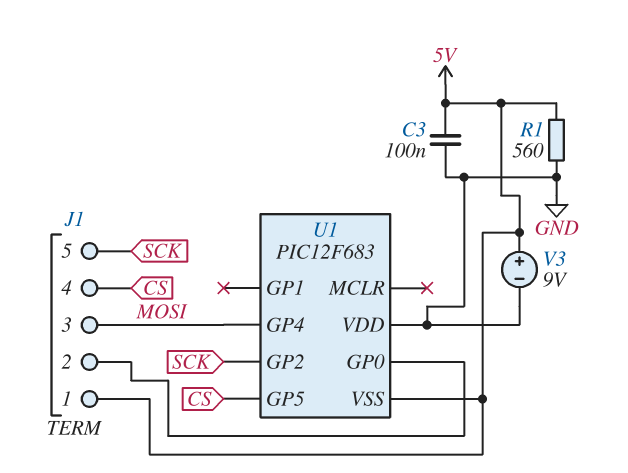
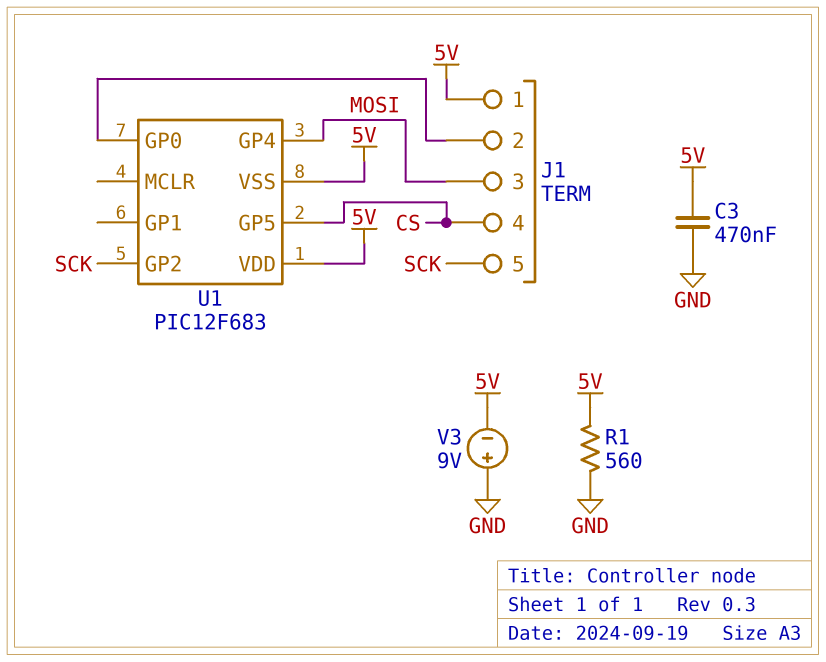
C3: 100nF (5V, GND) -> 470nF (5V, GND)
U1 pin VDD: GND -> 5V
V3: 9V (plus 5V, minus GND) -> 9V (plus GND, minus 5V)

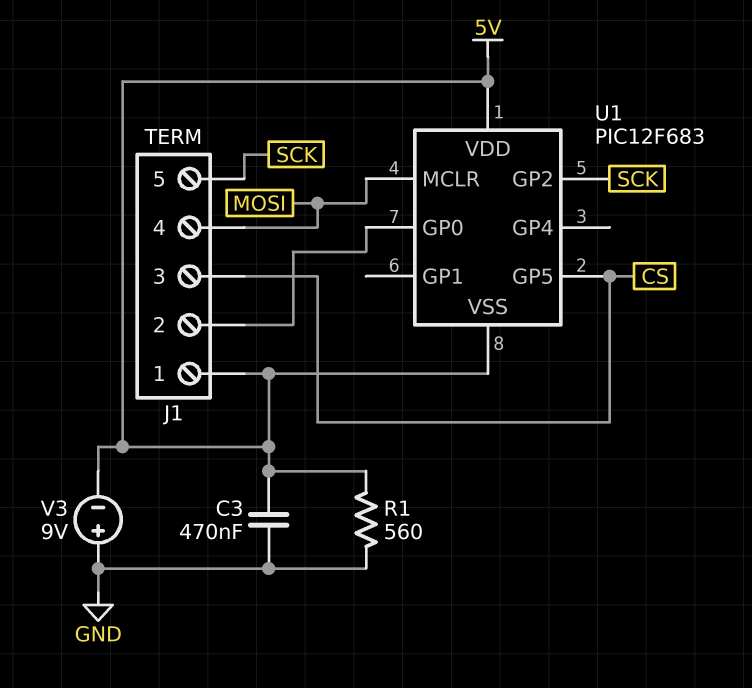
J1 pin 3: MOSI -> CS
J1 pin 4: CS -> MOSI
U1 pin GP4: MOSI -> none
U1 pin MCLR: none -> MOSI

